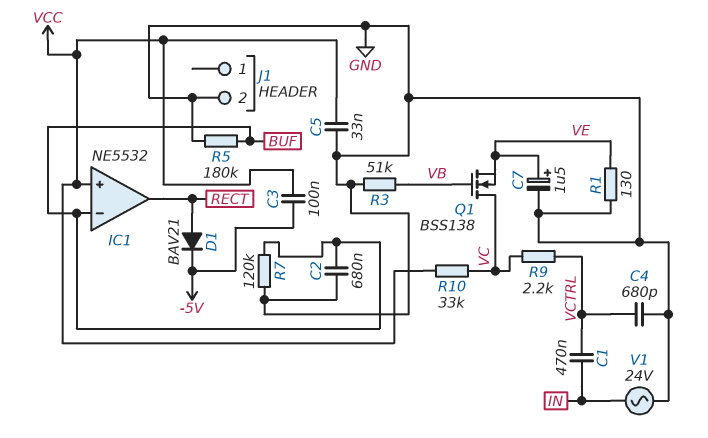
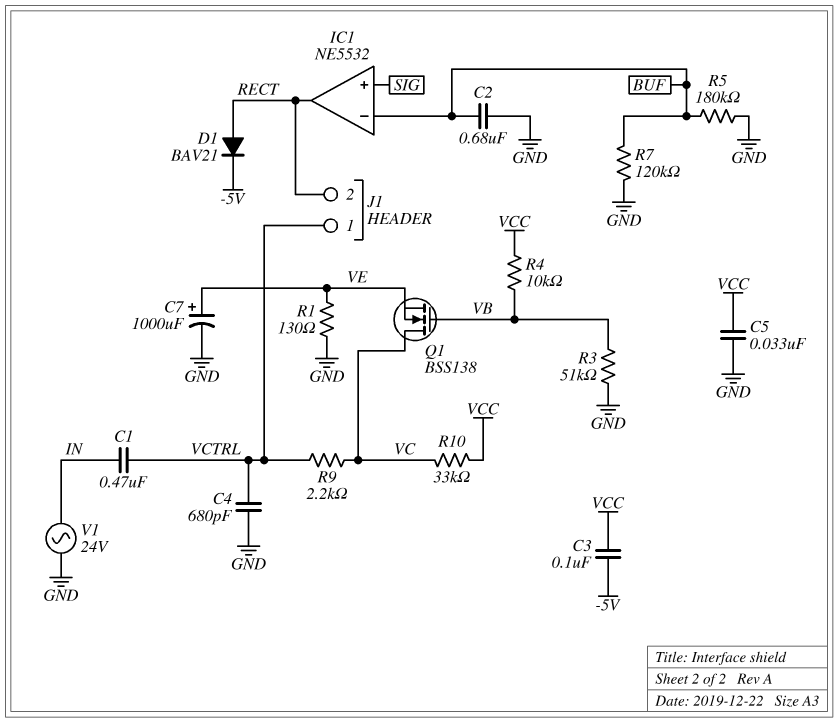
C7: 1.5uF (plus VE, minus GND) -> 1000uF (plus VE, minus GND)
IC1 pin in+: VCC -> SIG
J1 pin 1: none -> VCTRL
J1 pin 2: GND -> RECT
R4: none -> 10k (VB, VCC)

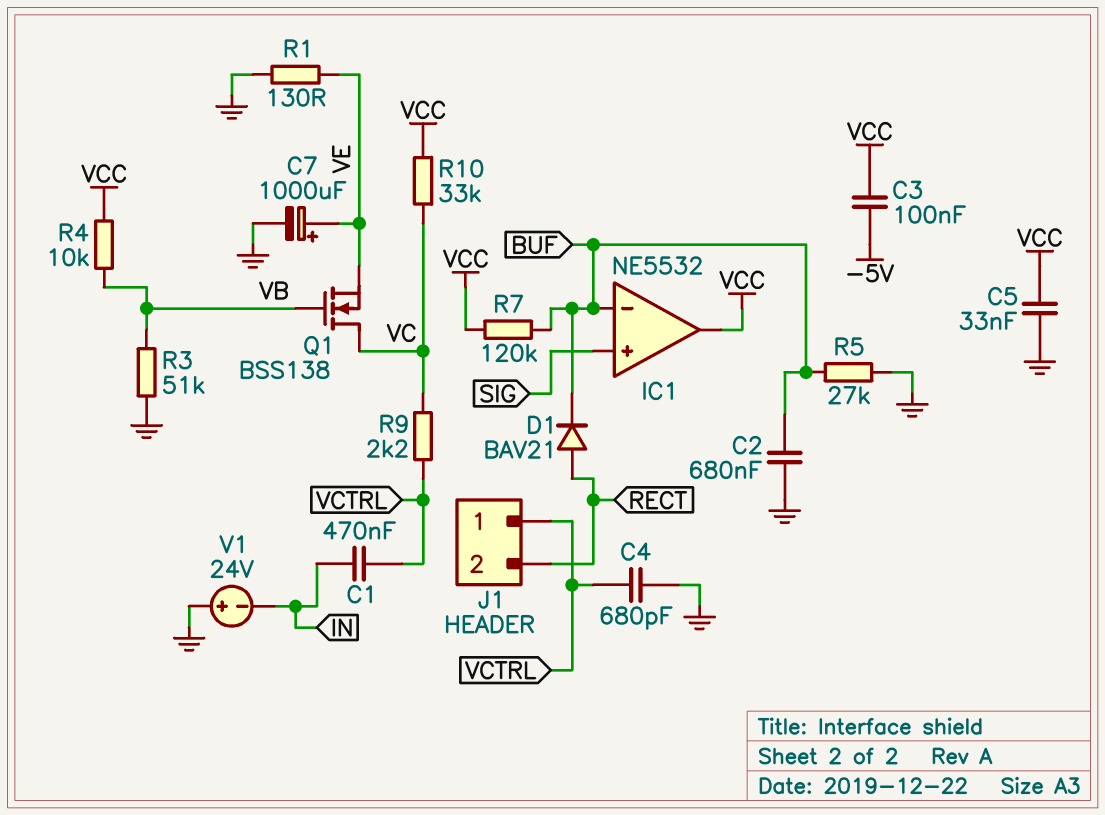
D1: diode BAV21 (A RECT, K -5V) -> diode BAV21 (A RECT, K BUF)
IC1 pin out: RECT -> VCC
R5: 180k (BUF, GND) -> 27k (BUF, GND)
R7: 120k (BUF, GND) -> 120k (BUF, VCC)
V1: AC 24V (GND, IN) -> 24V (plus GND, minus IN)

